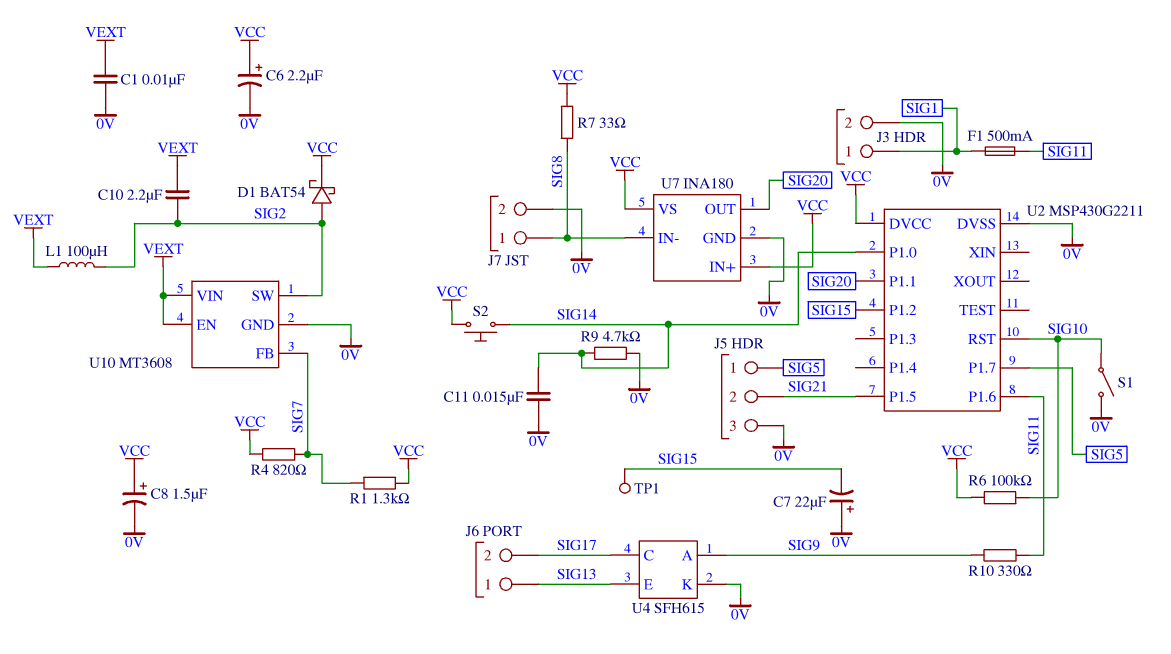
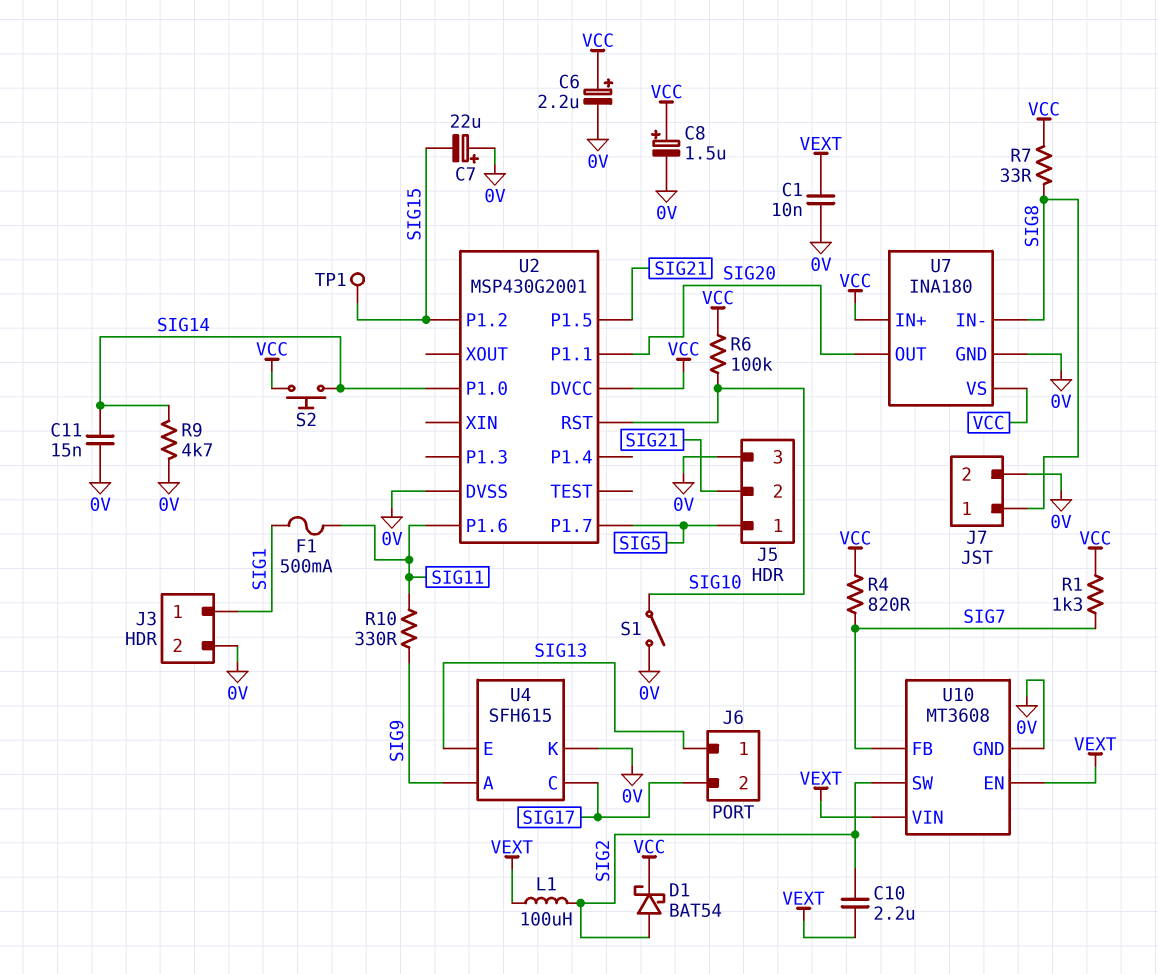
U2: MSP430G2211 -> MSP430G2001

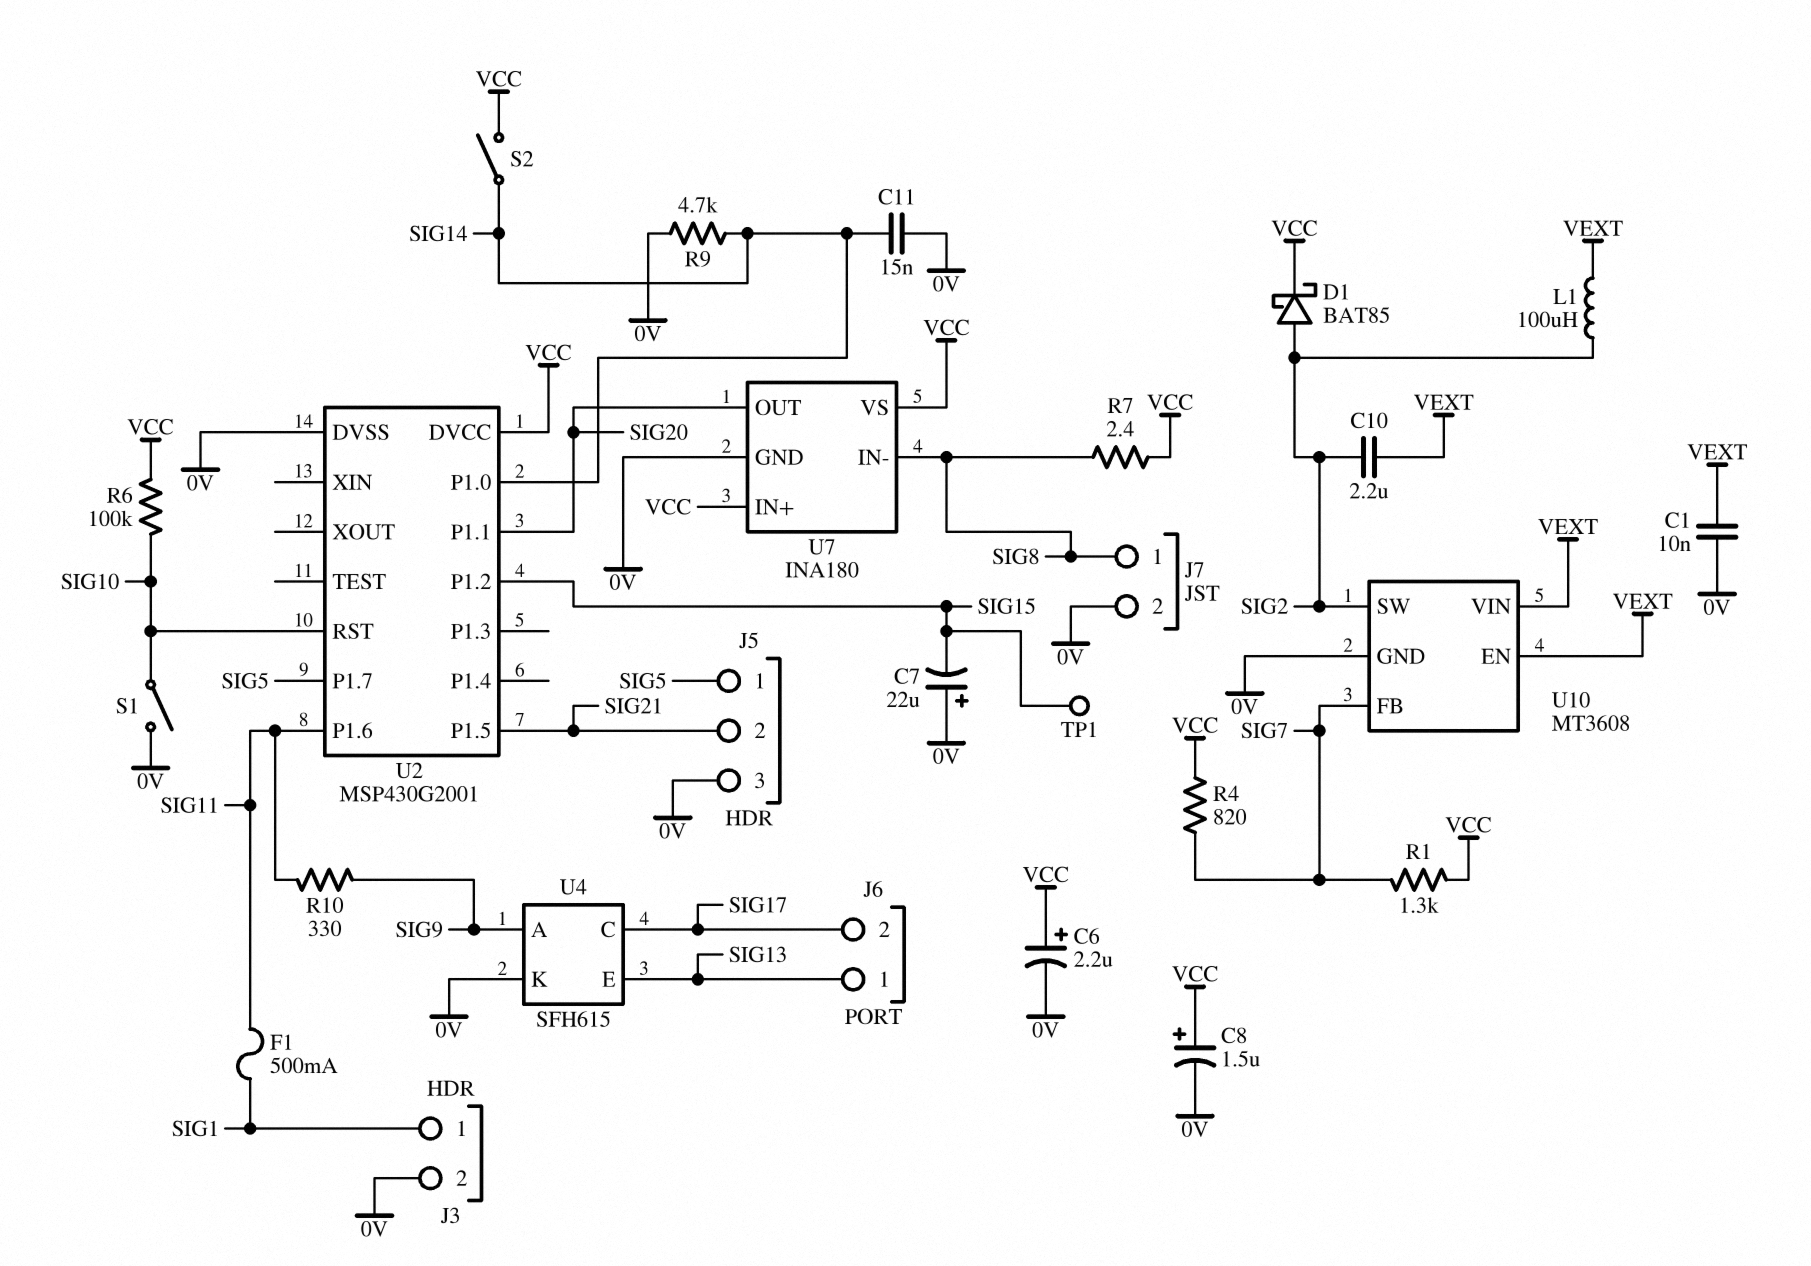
D1: schottky BAT54 (A SIG2, K VCC) -> schottky BAT85 (A SIG2, K VCC)
R7: 33 (SIG8, VCC) -> 2.4 (SIG8, VCC)
S2: button (SIG14, VCC) -> switch (SIG14, VCC)

